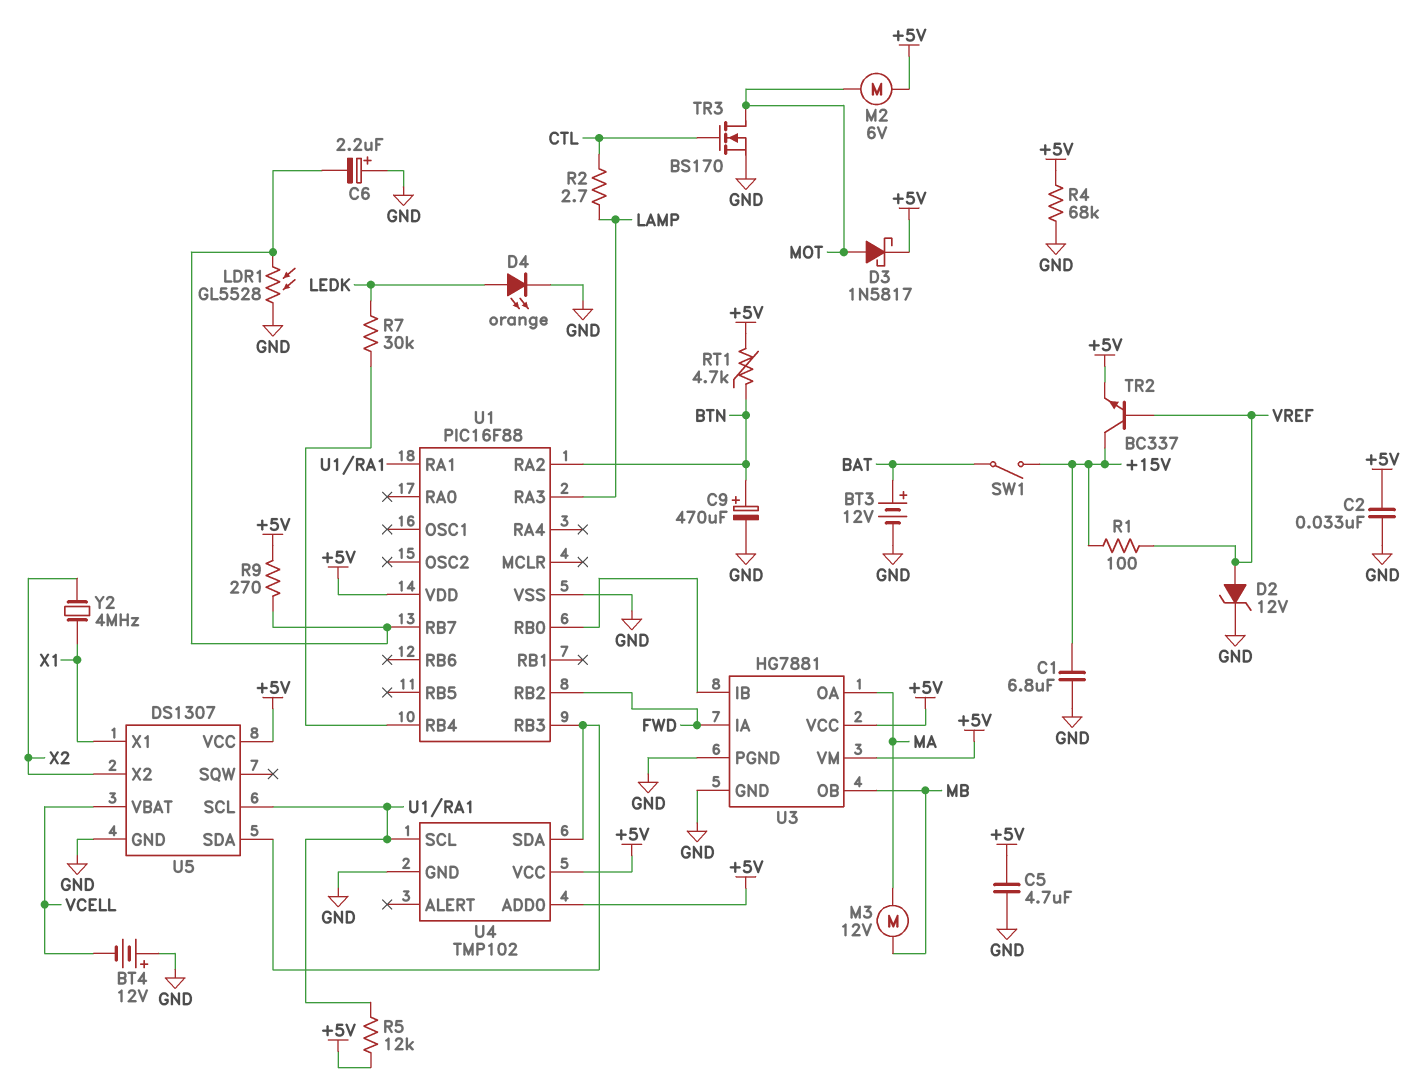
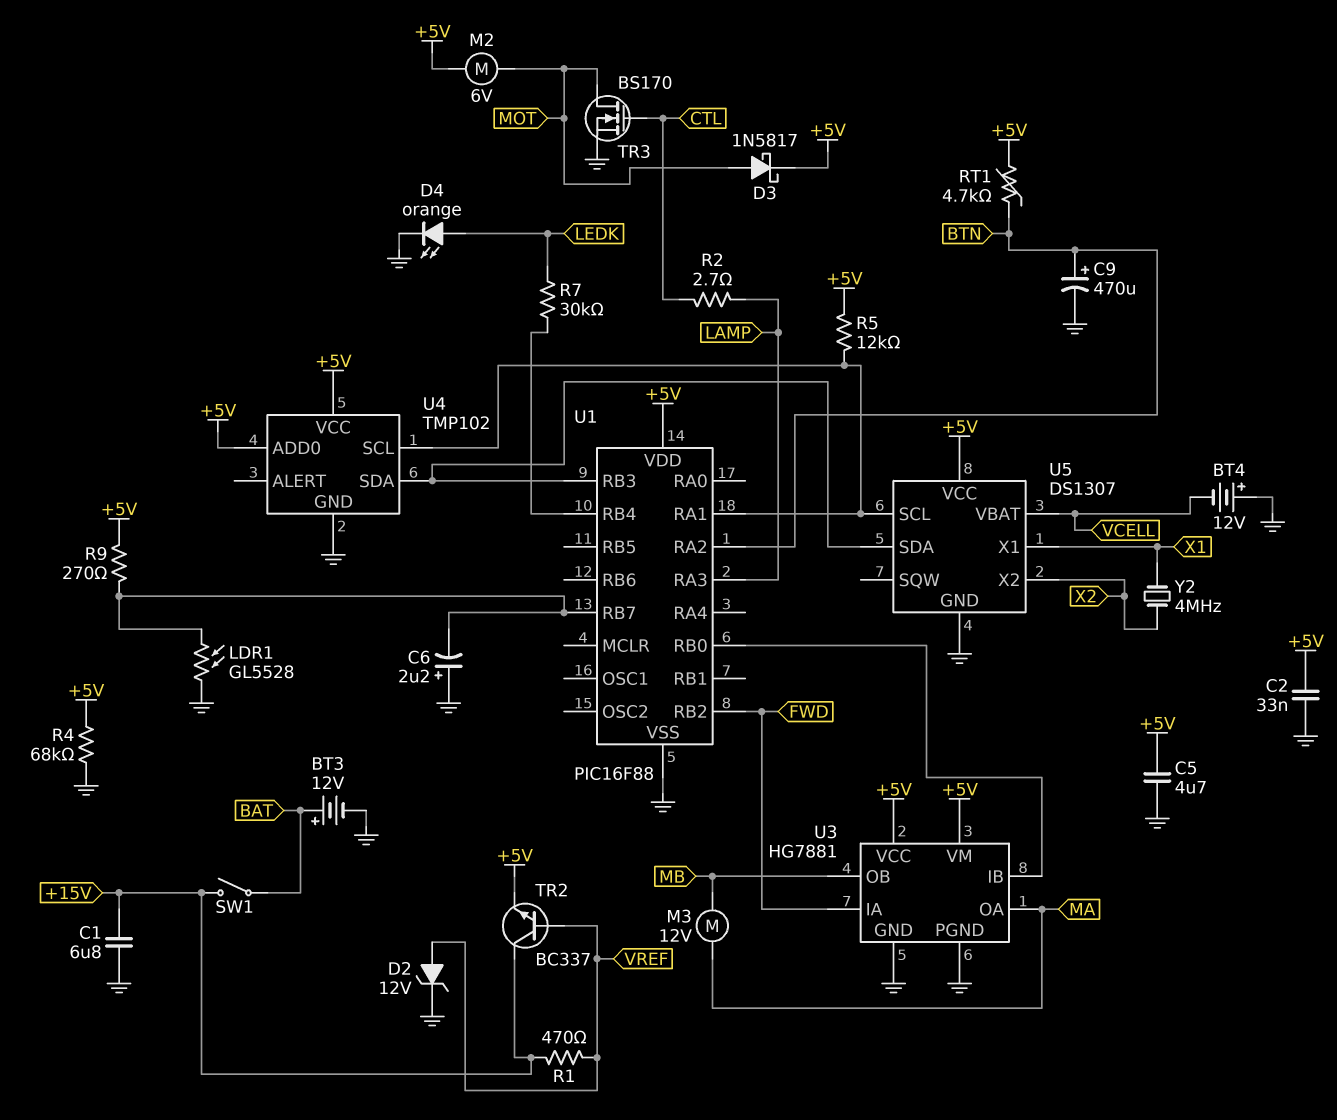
R1: 100 (+15V, VREF) -> 470 (+15V, VREF)

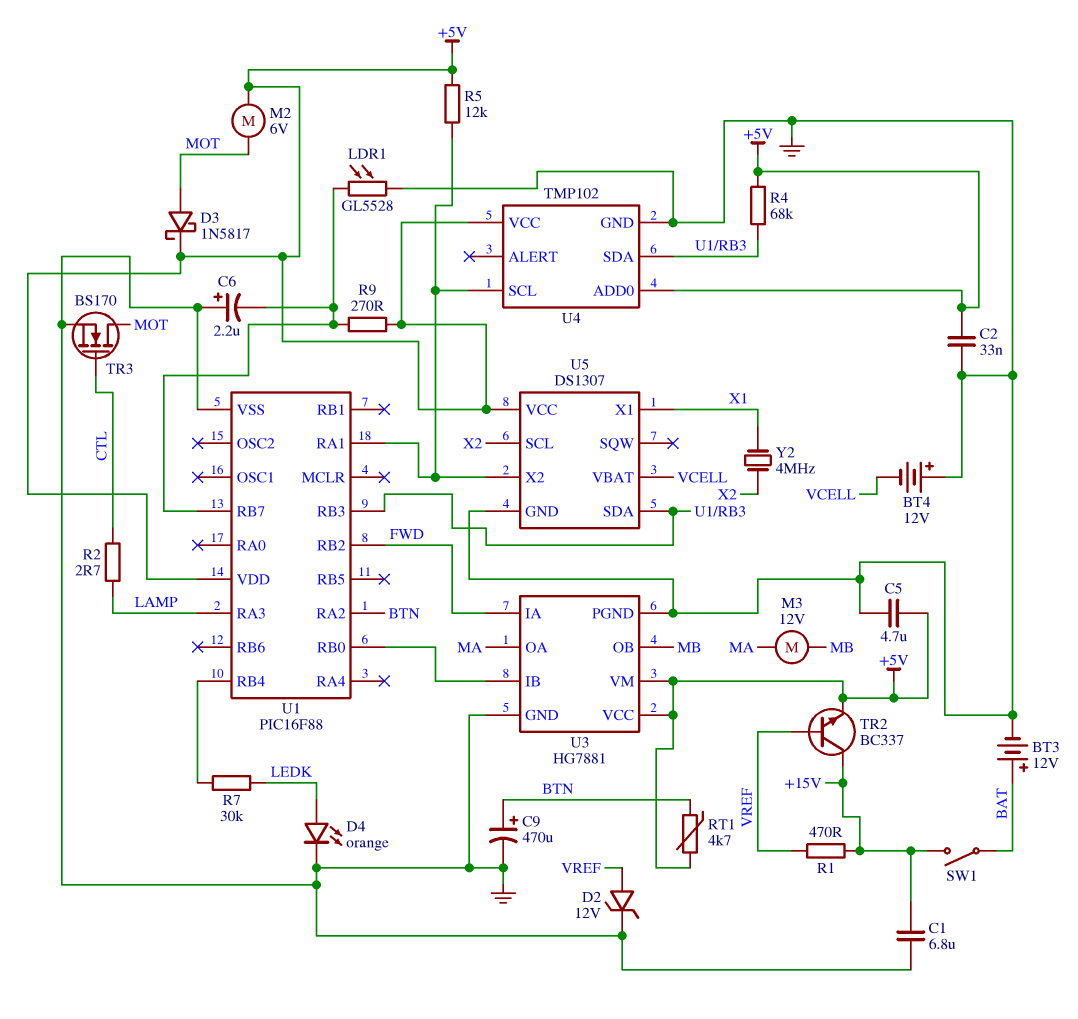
R4: 68k (+5V, GND) -> 68k (+5V, U1/RB3)
U5 pin SCL: U1/RA1 -> X2
U5 pin X2: X2 -> U1/RA1

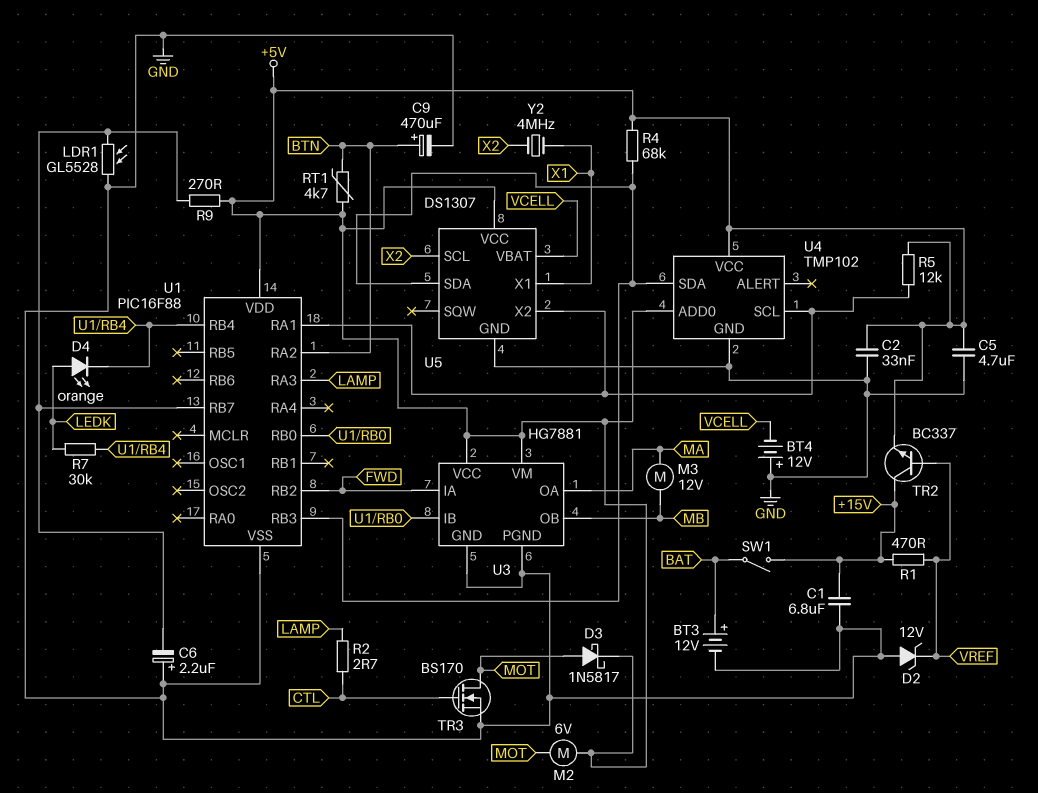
D2: zener 12V (A VREF, K GND) -> zener 12V (A GND, K VREF)
D4: LED orange (A LEDK, K GND) -> LED orange (A LEDK, K U1/RB4)

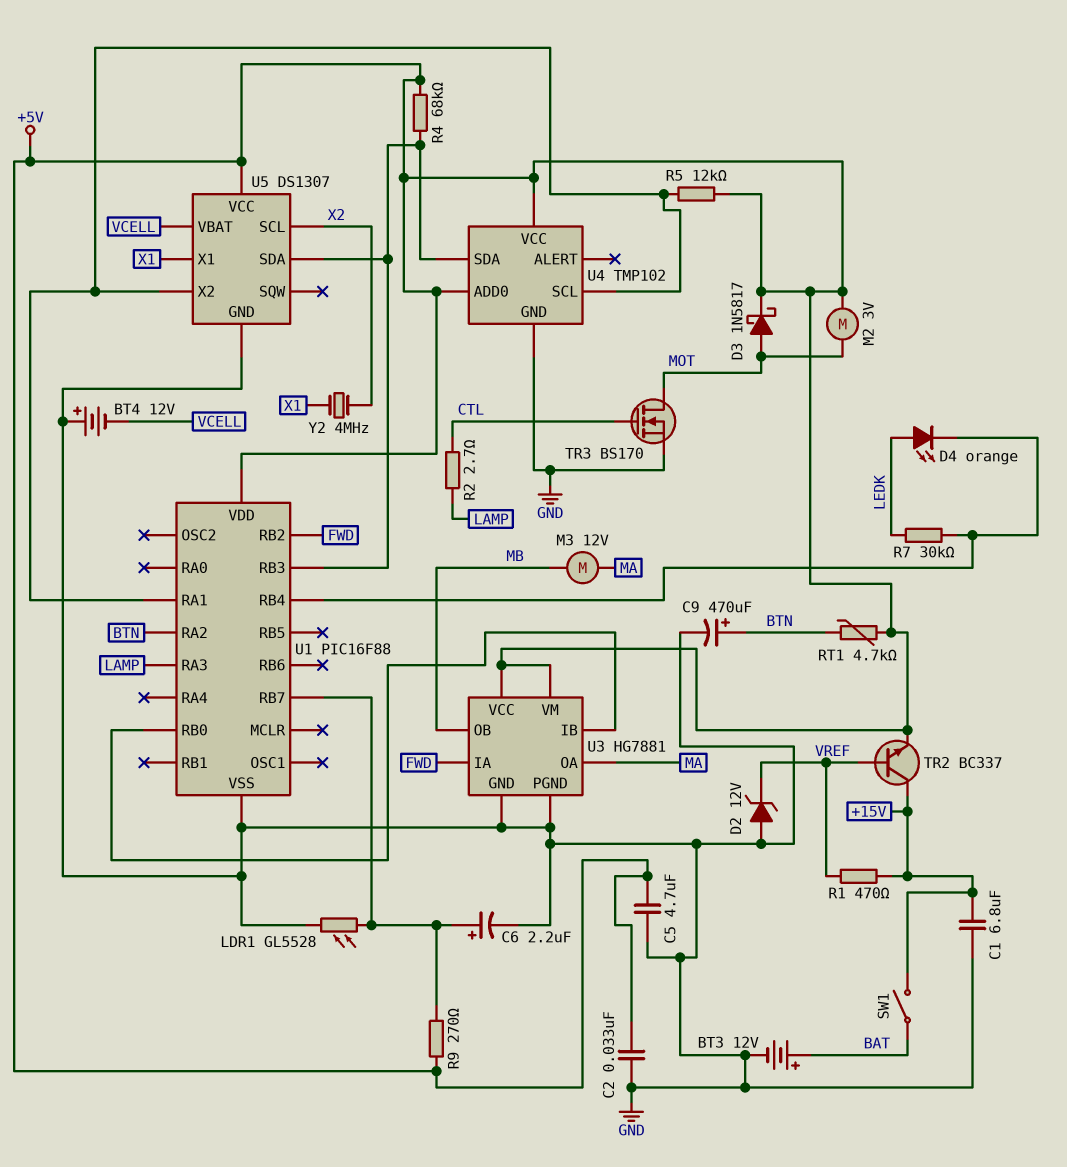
C6: 2.2uF (plus GND, minus U1/RB7) -> 2.2uF (plus U1/RB7, minus GND)
M2: motor 6V (+5V, MOT) -> motor 3V (+5V, MOT)

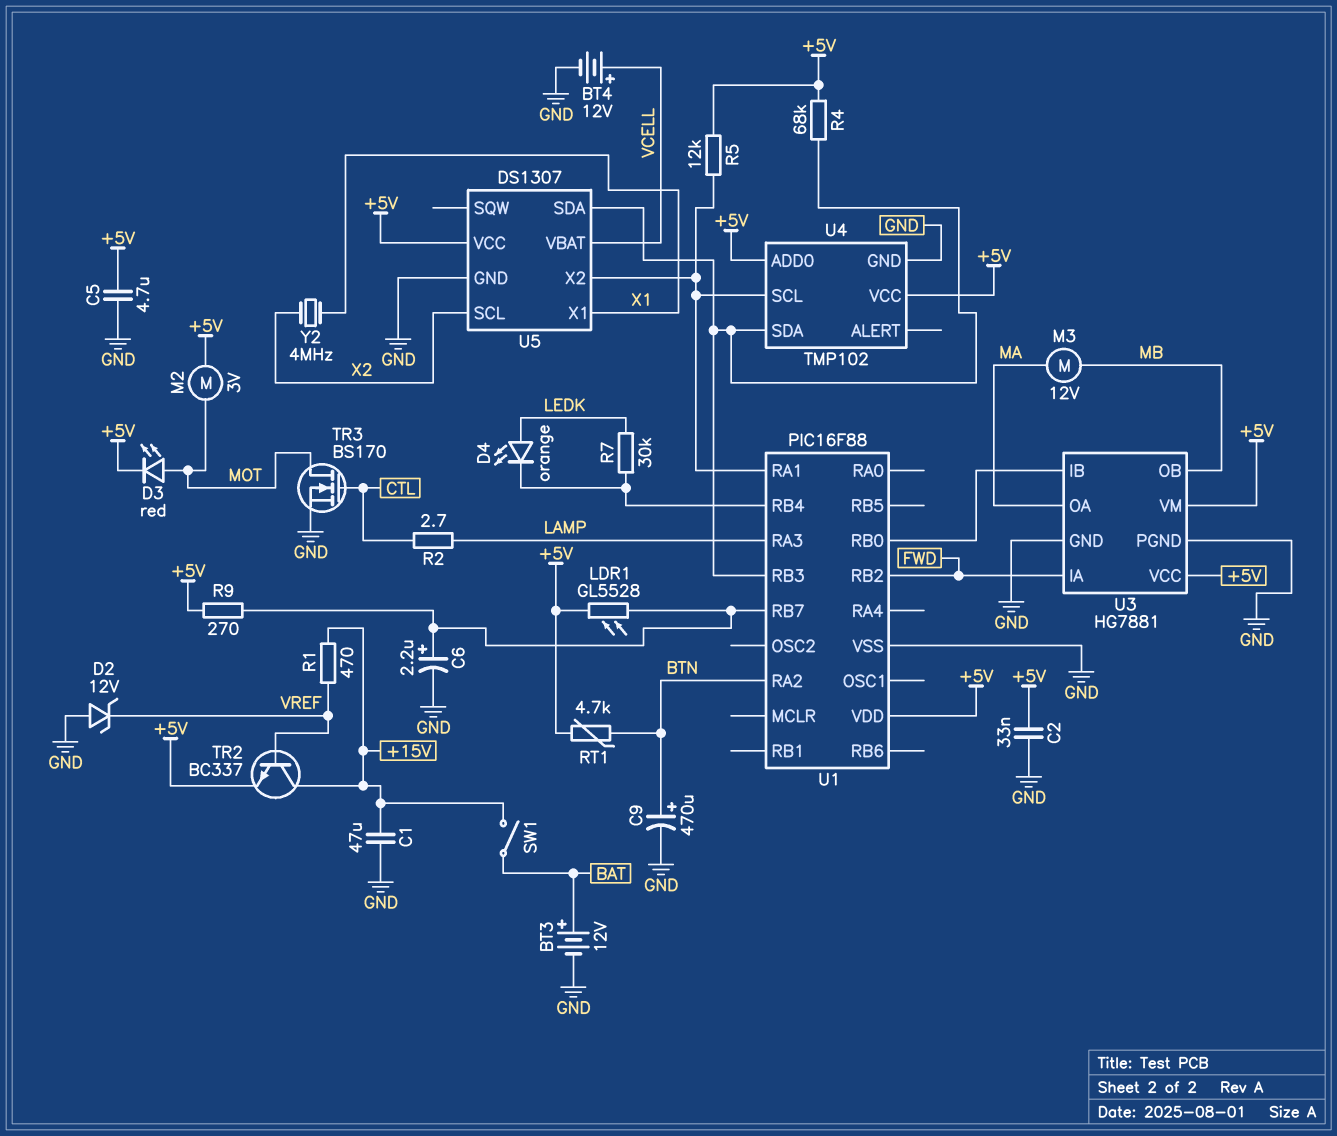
BT4: 12V (plus GND, minus VCELL) -> 12V (plus VCELL, minus GND)
C1: 6.8uF (+15V, GND) -> 47uF (+15V, GND)
D3: schottky 1N5817 (A MOT, K +5V) -> LED red (A MOT, K +5V)
LDR1: GL5528 (GND, U1/RB7) -> GL5528 (+5V, U1/RB7)

